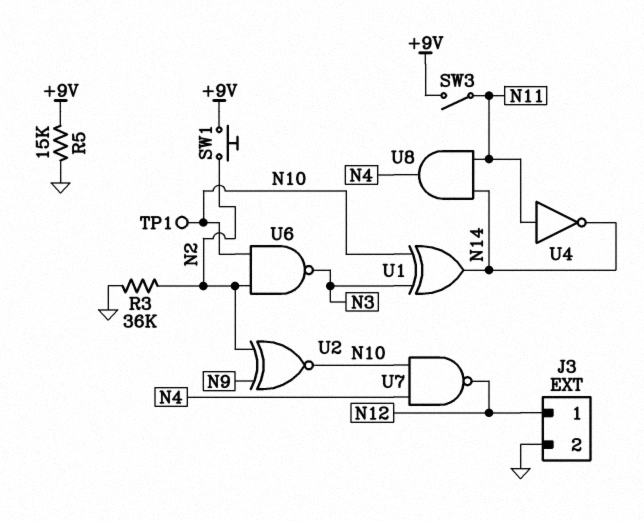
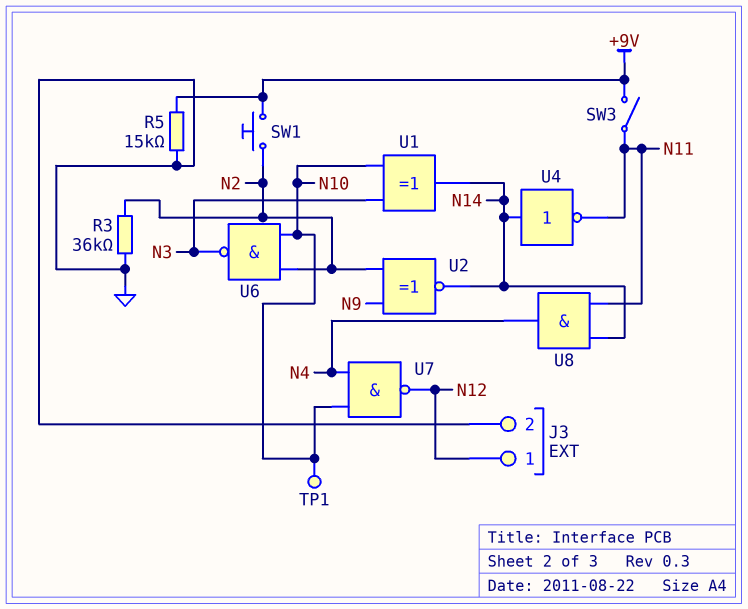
U2: XNOR (in N2, in N9, out N10) -> XNOR (in N2, in N9, out N14)
U4: NOT (in N11, out N14) -> NOT (in N14, out N11)

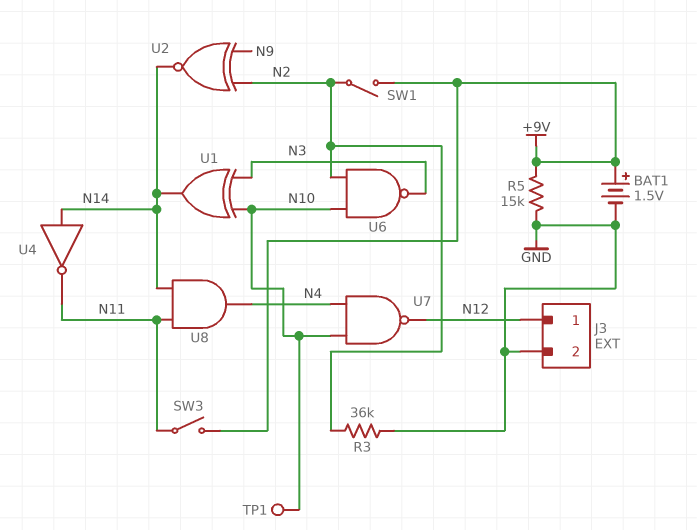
BAT1: none -> 1.5V (plus +9V, minus GND)
SW1: button (+9V, N2) -> switch (+9V, N2)

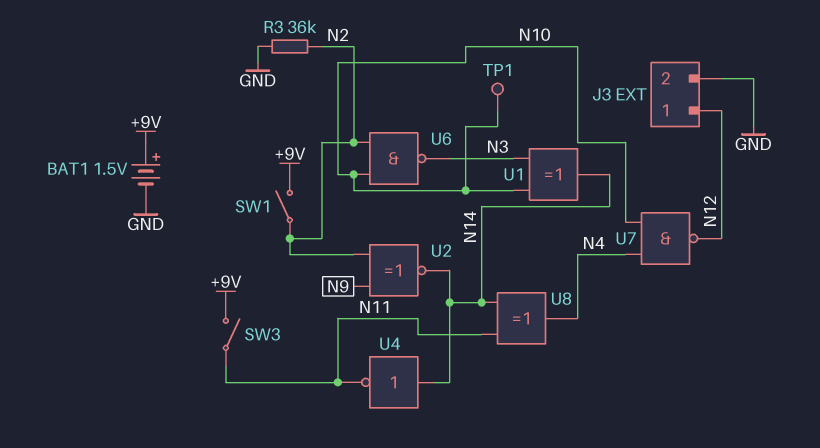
R5: 15k (+9V, GND) -> none
U8: AND (in N11, in N14, out N4) -> XOR (in N11, in N14, out N4)

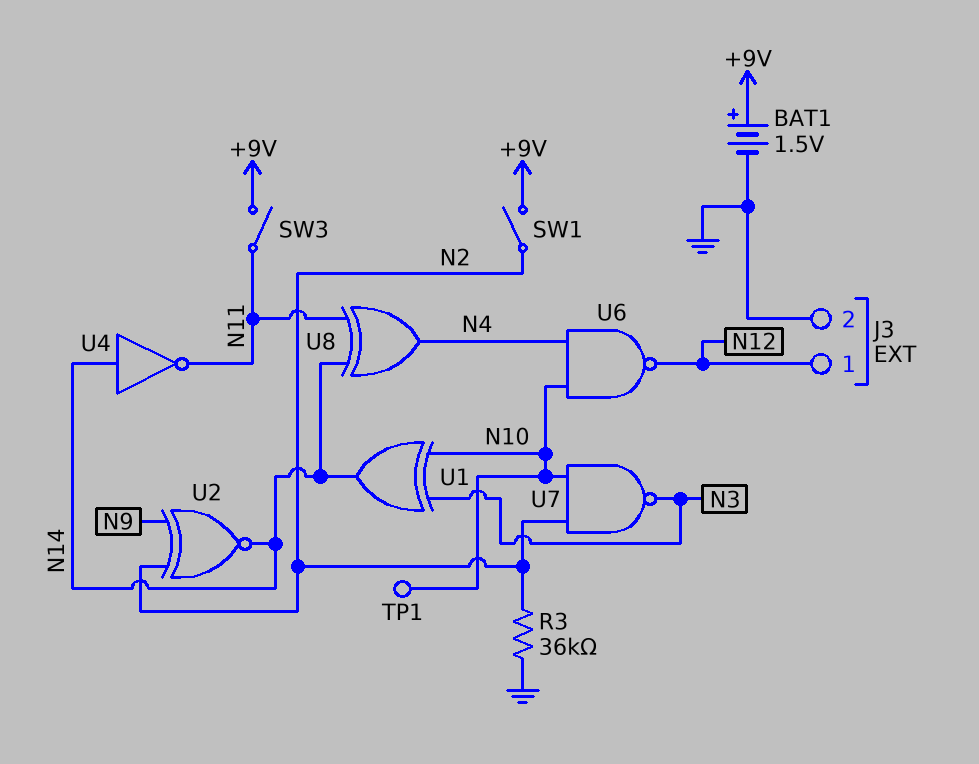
U6: NAND (in N2, in N10, out N3) -> NAND (in N4, in N10, out N12)
U7: NAND (in N4, in N10, out N12) -> NAND (in N2, in N10, out N3)

